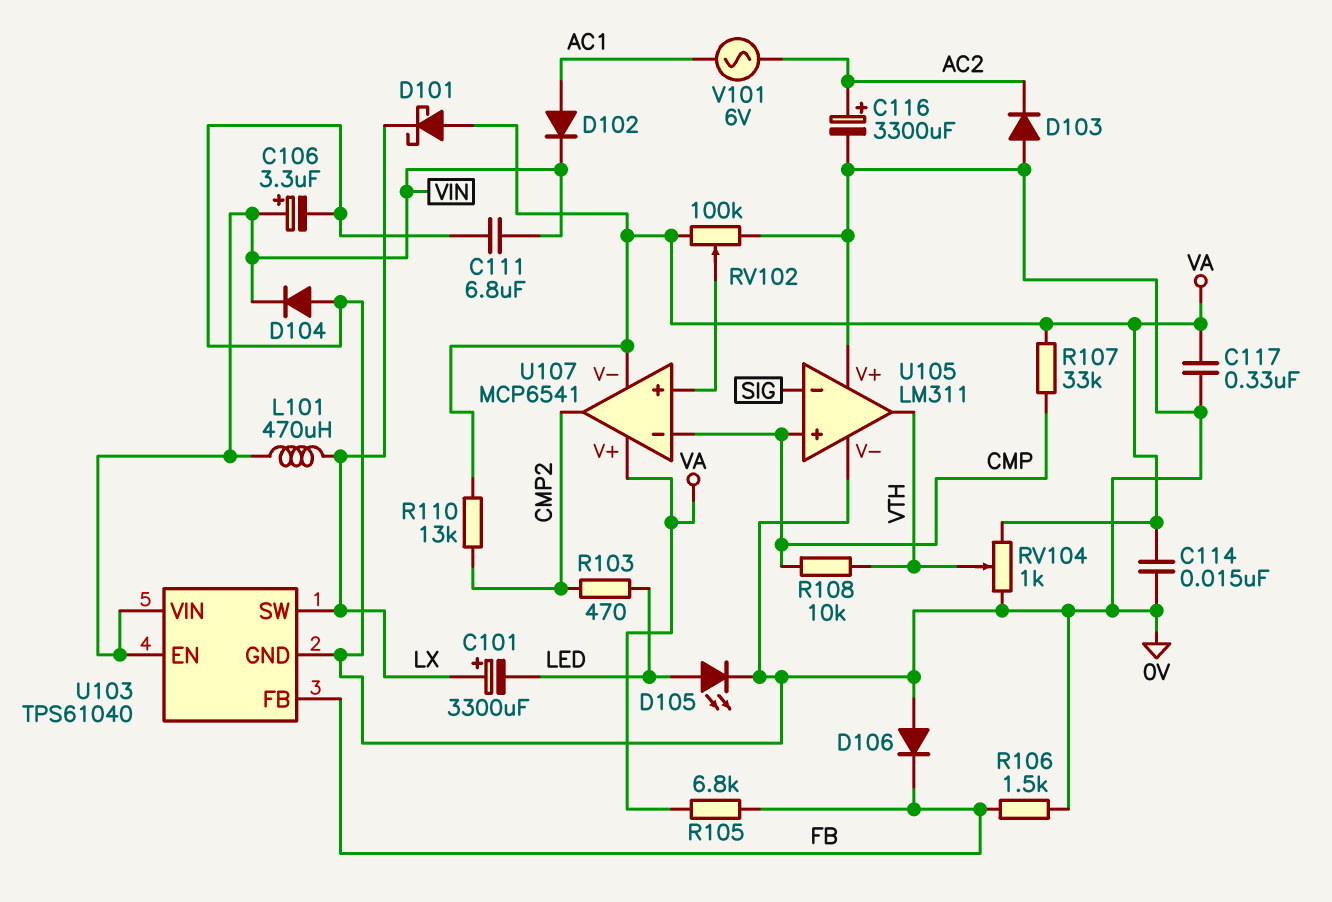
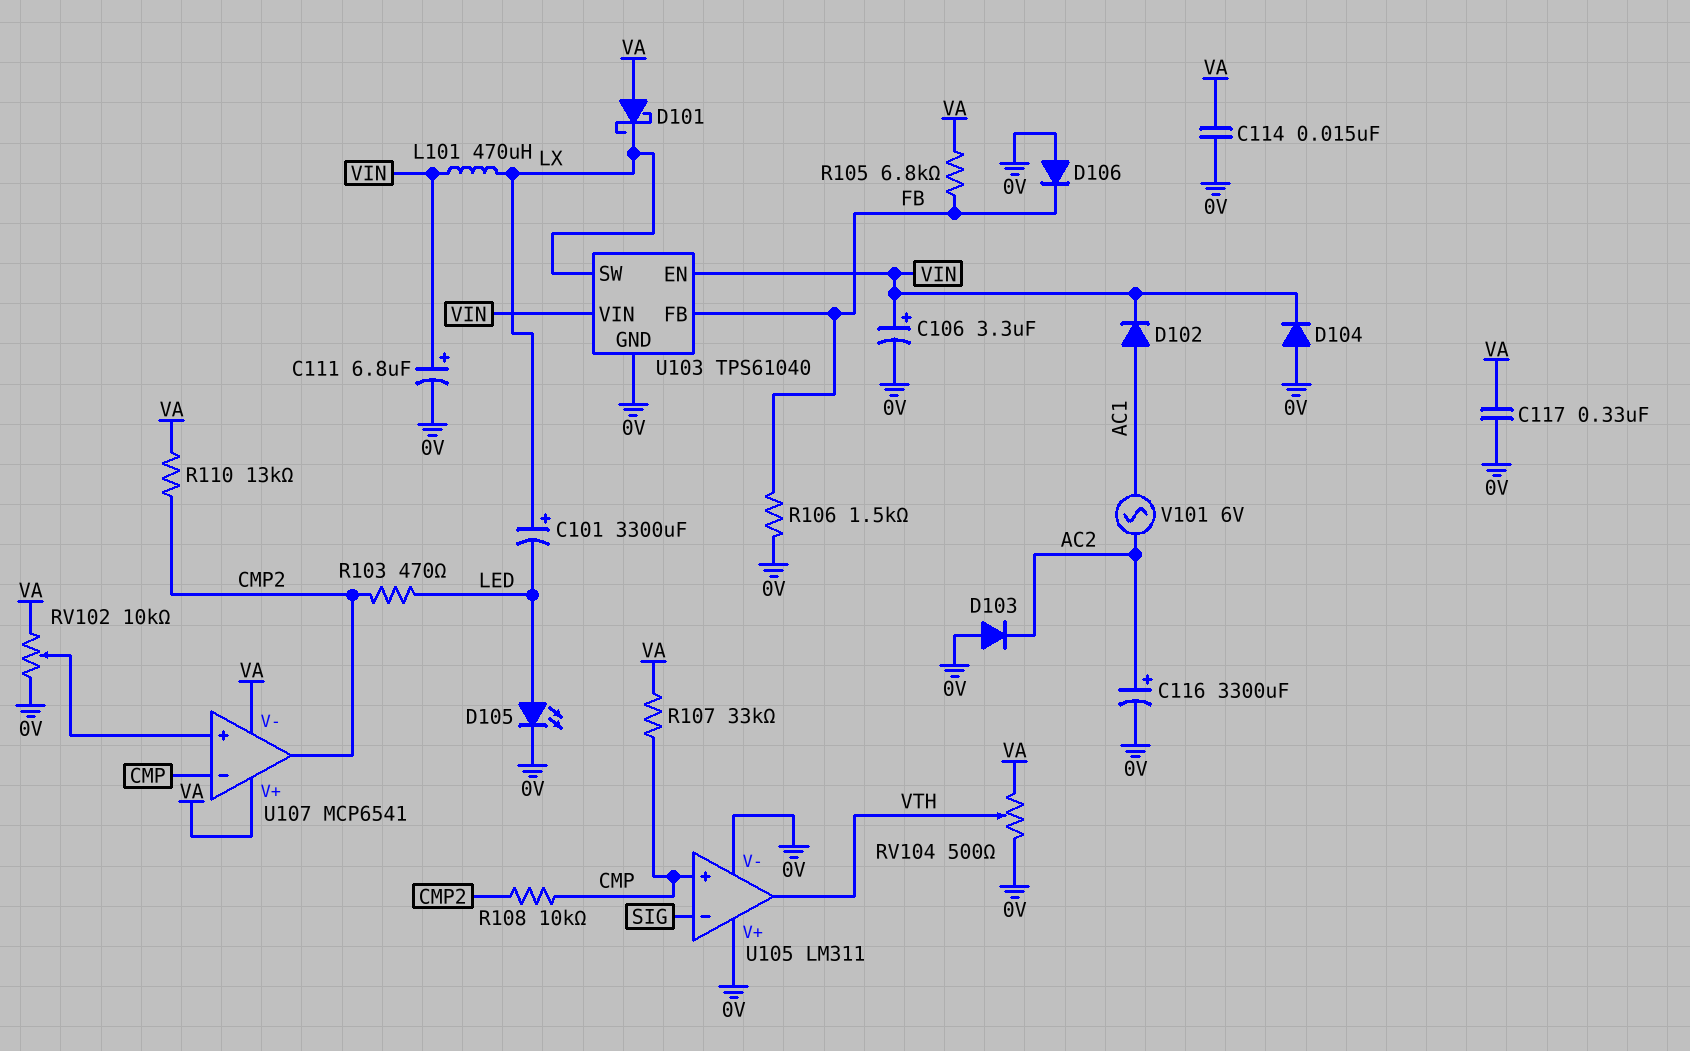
C111: 6.8uF (0V, VIN) -> 6.8uF (plus VIN, minus 0V)
R108: 10k (CMP, VTH) -> 10k (CMP, CMP2)
RV102: 100k (0V, VA, wiper U107/in+) -> 10k (0V, VA, wiper U107/in+)
RV104: 1k (0V, VA, wiper VTH) -> 500 (0V, VA, wiper VTH)

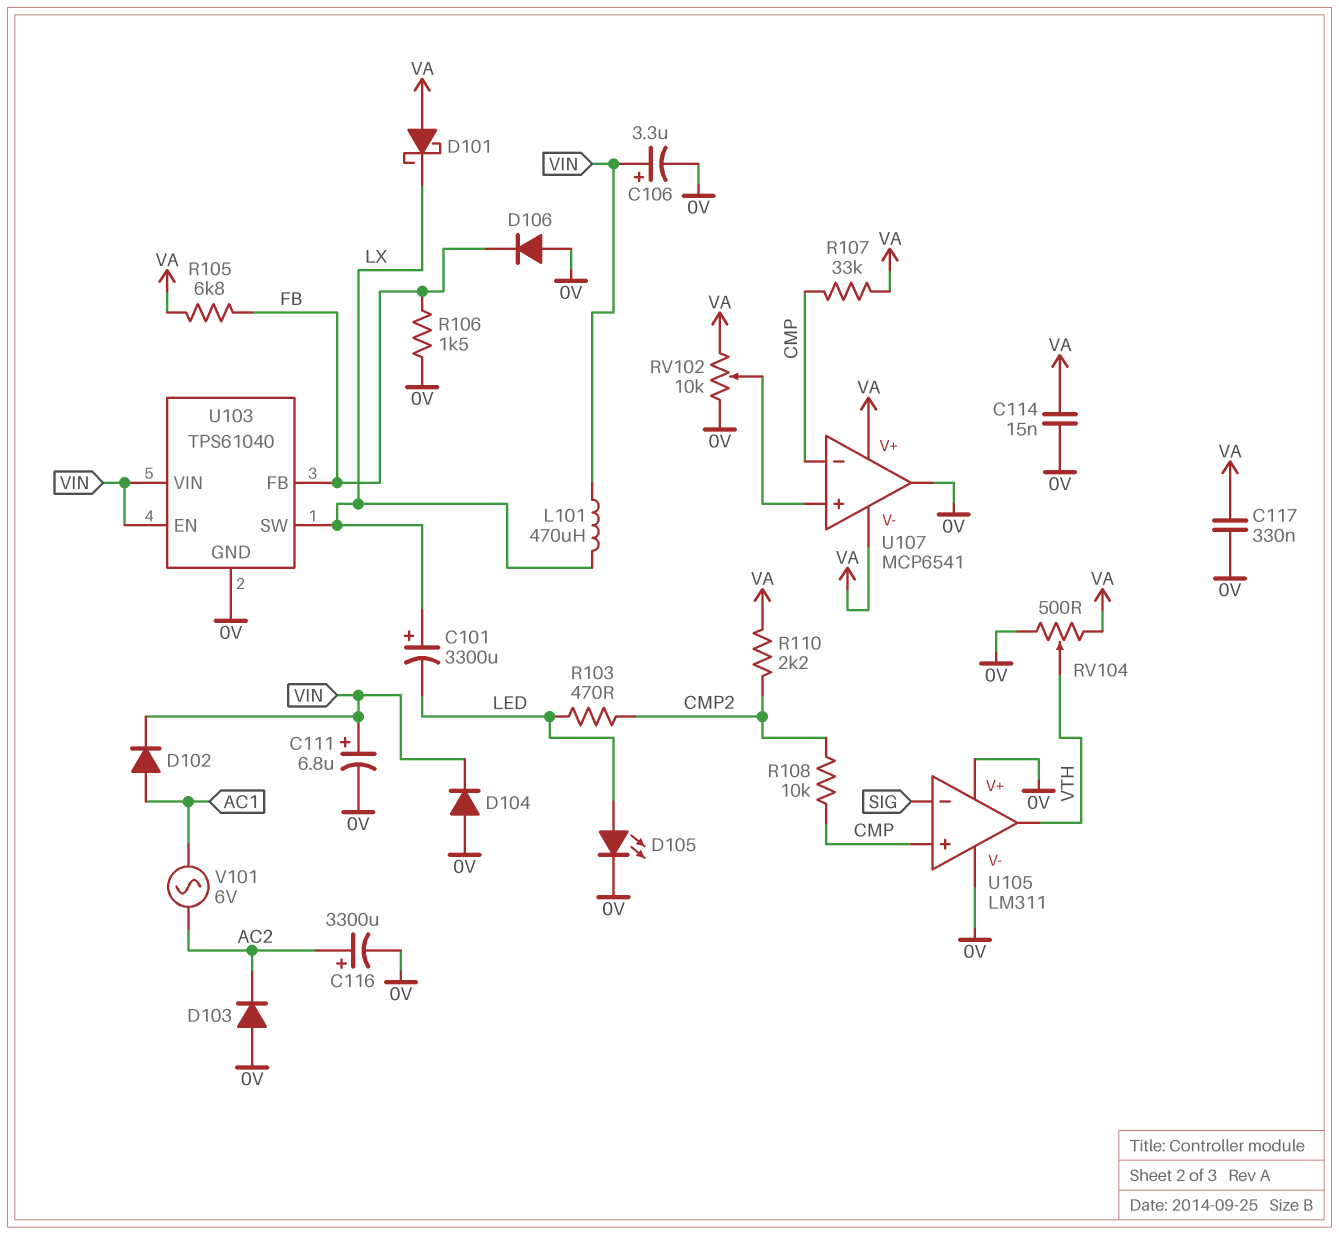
R110: 13k (CMP2, VA) -> 2.2k (CMP2, VA)
U107 pin out: CMP2 -> 0V

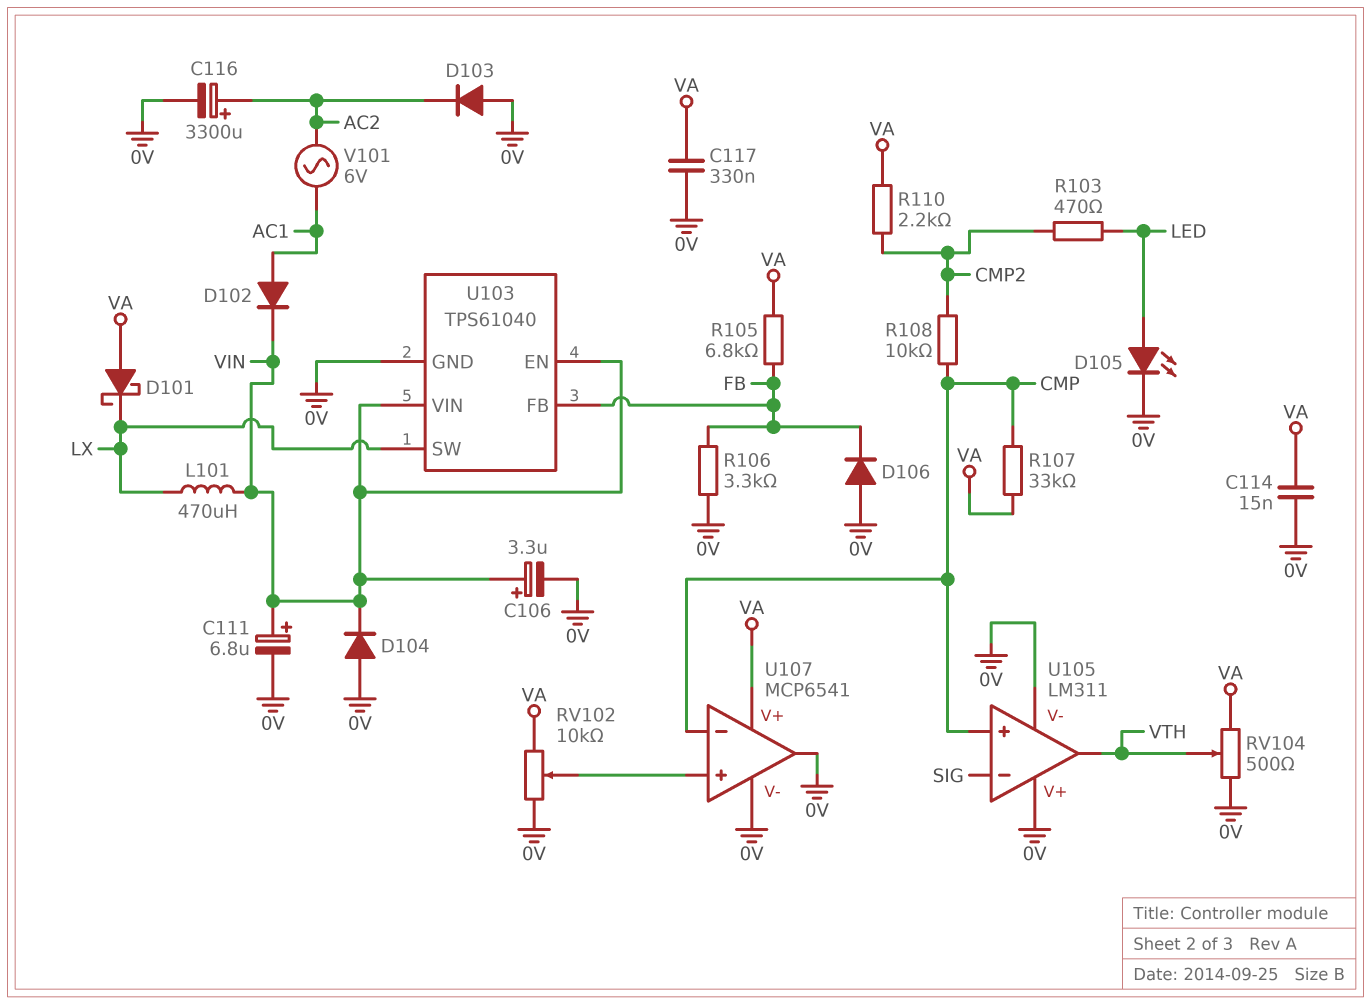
C101: 3300uF (plus LX, minus LED) -> none
R106: 1.5k (0V, FB) -> 3.3k (0V, FB)
U107 pin V-: VA -> 0V

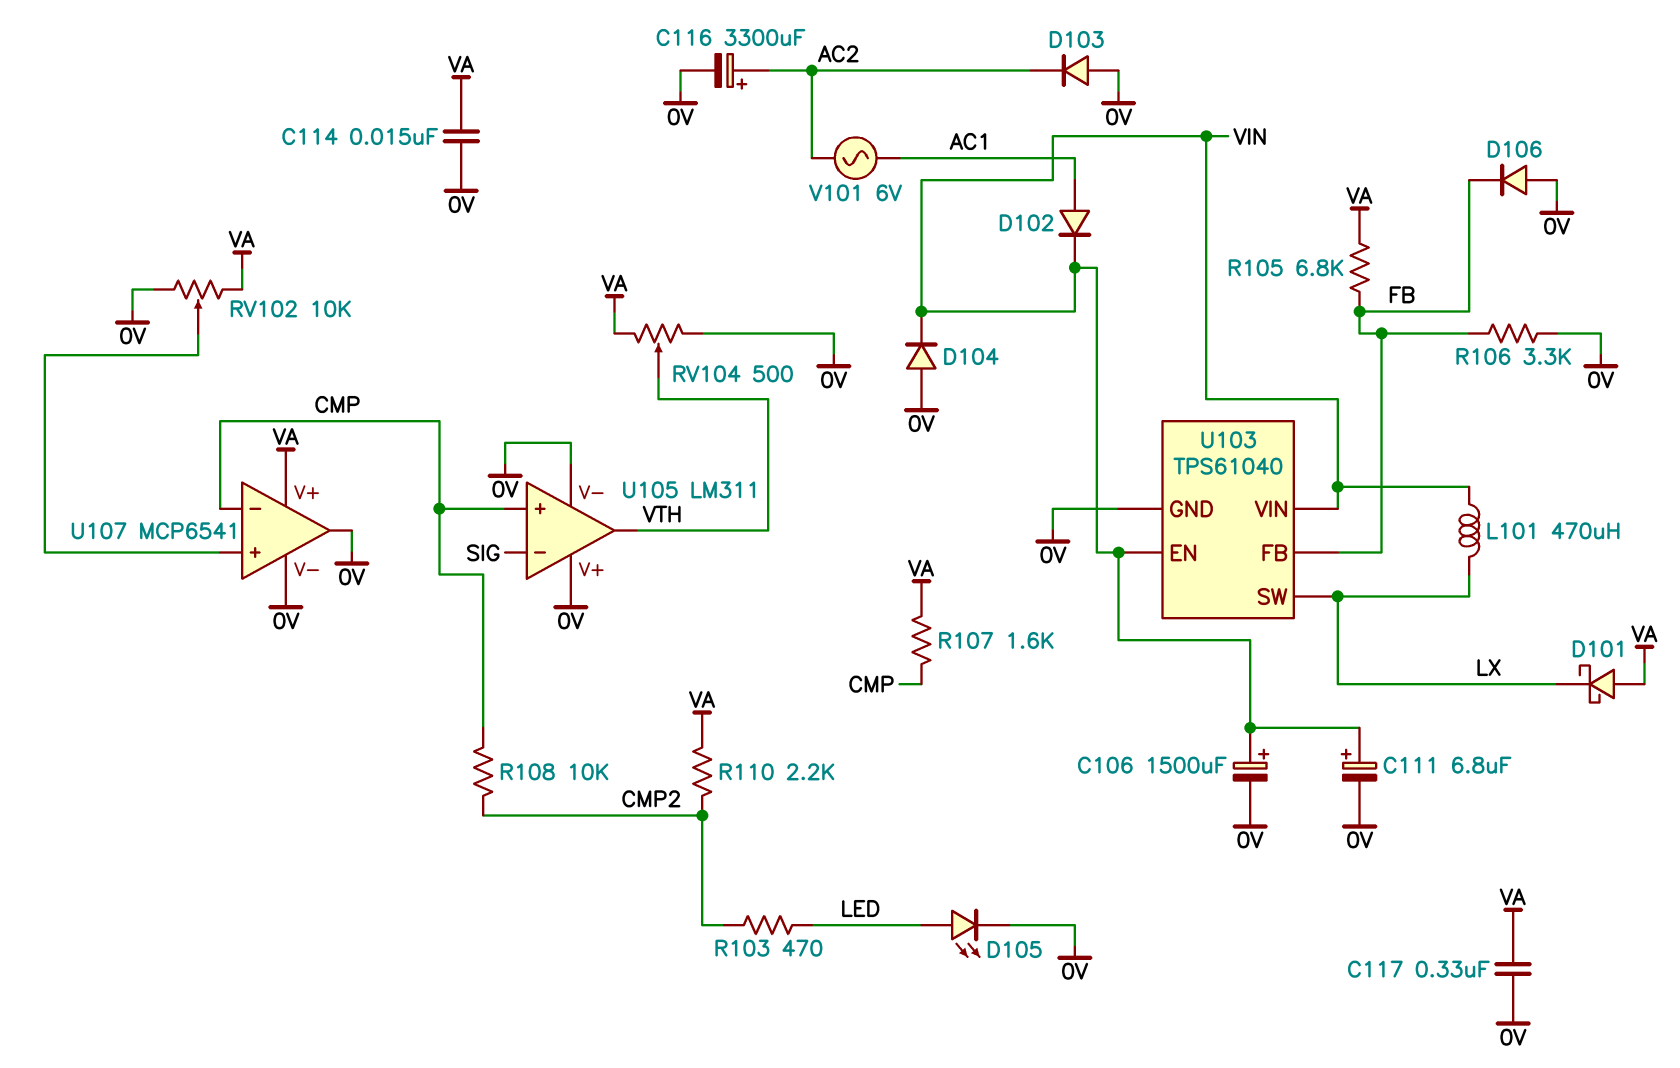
C106: 3.3uF (plus VIN, minus 0V) -> 1500uF (plus VIN, minus 0V)
R107: 33k (CMP, VA) -> 1.6k (CMP, VA)

